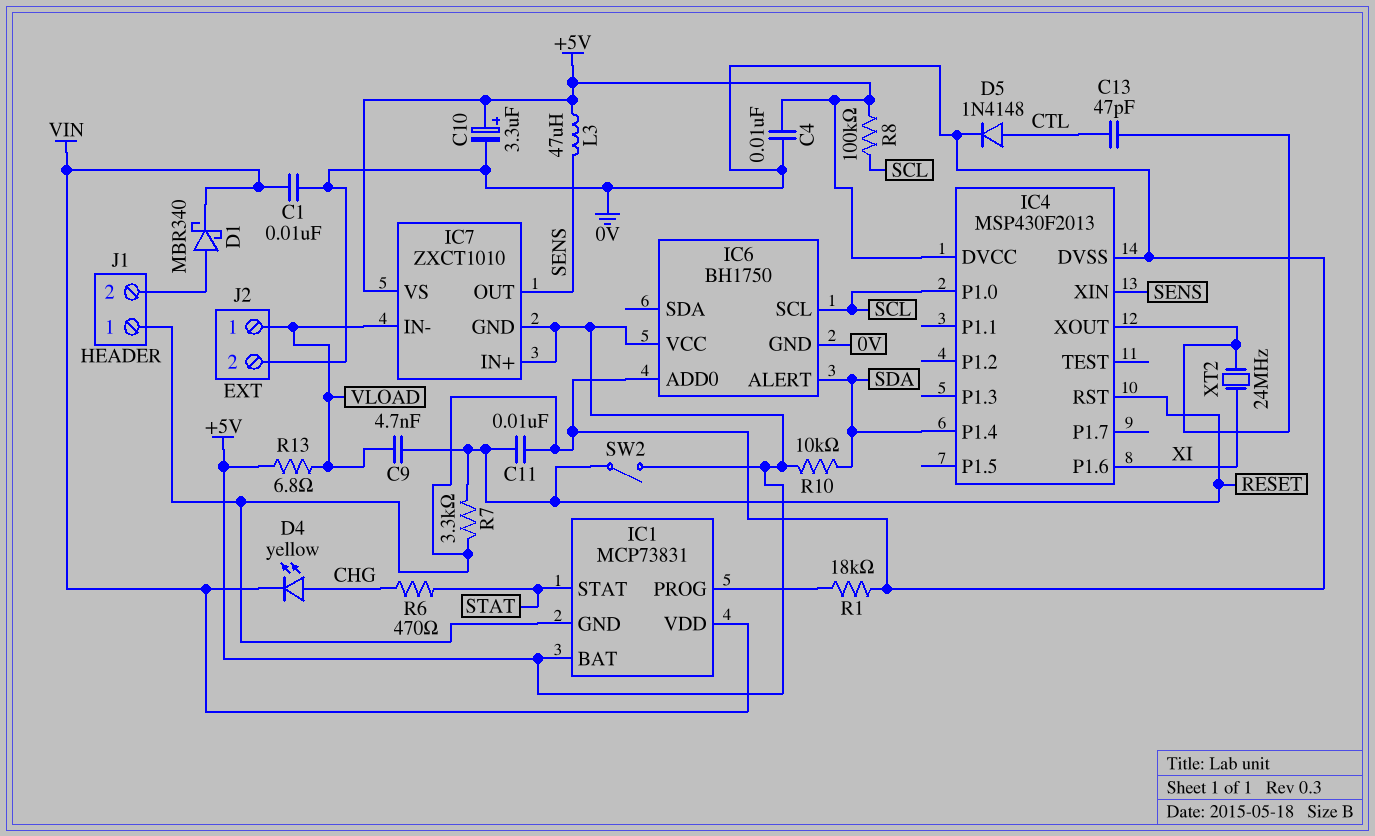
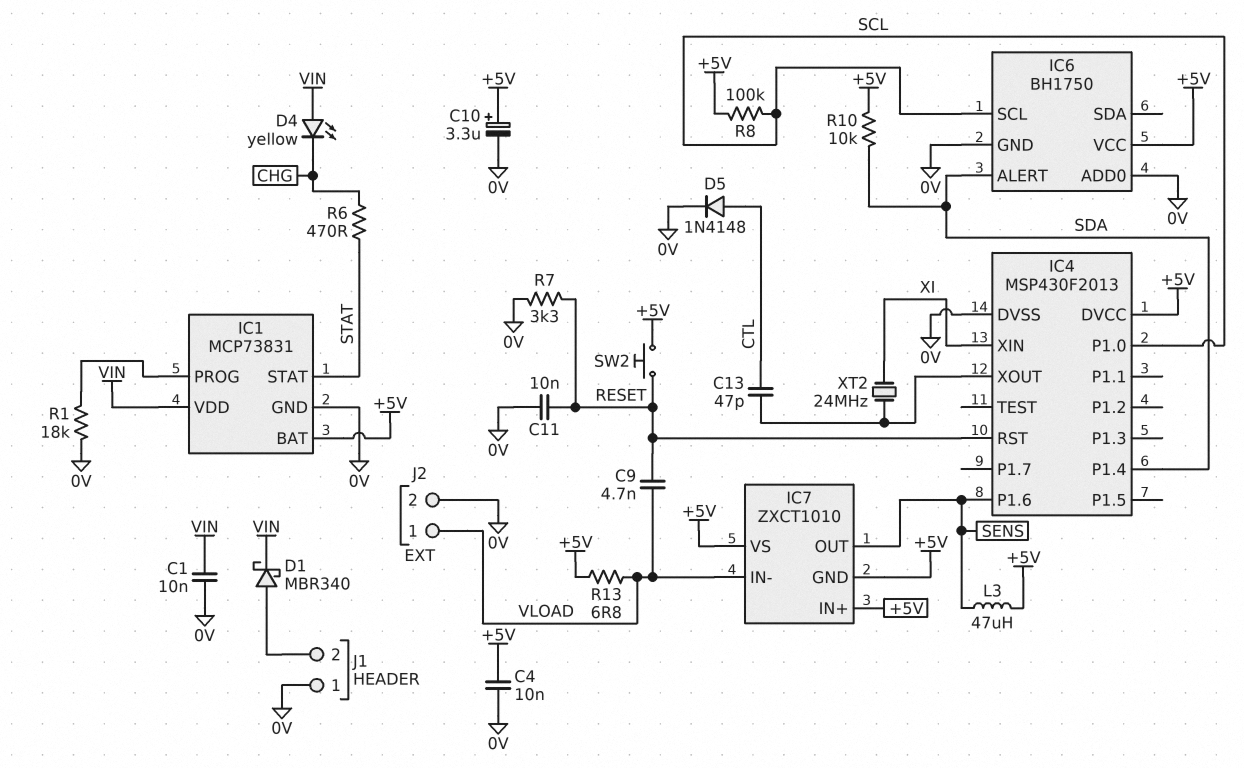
D4: LED yellow (A CHG, K VIN) -> LED yellow (A VIN, K CHG)
IC4 pin P1.6: XI -> SENS
IC4 pin XIN: SENS -> XI
SW2: switch (+5V, RESET) -> button (+5V, RESET)

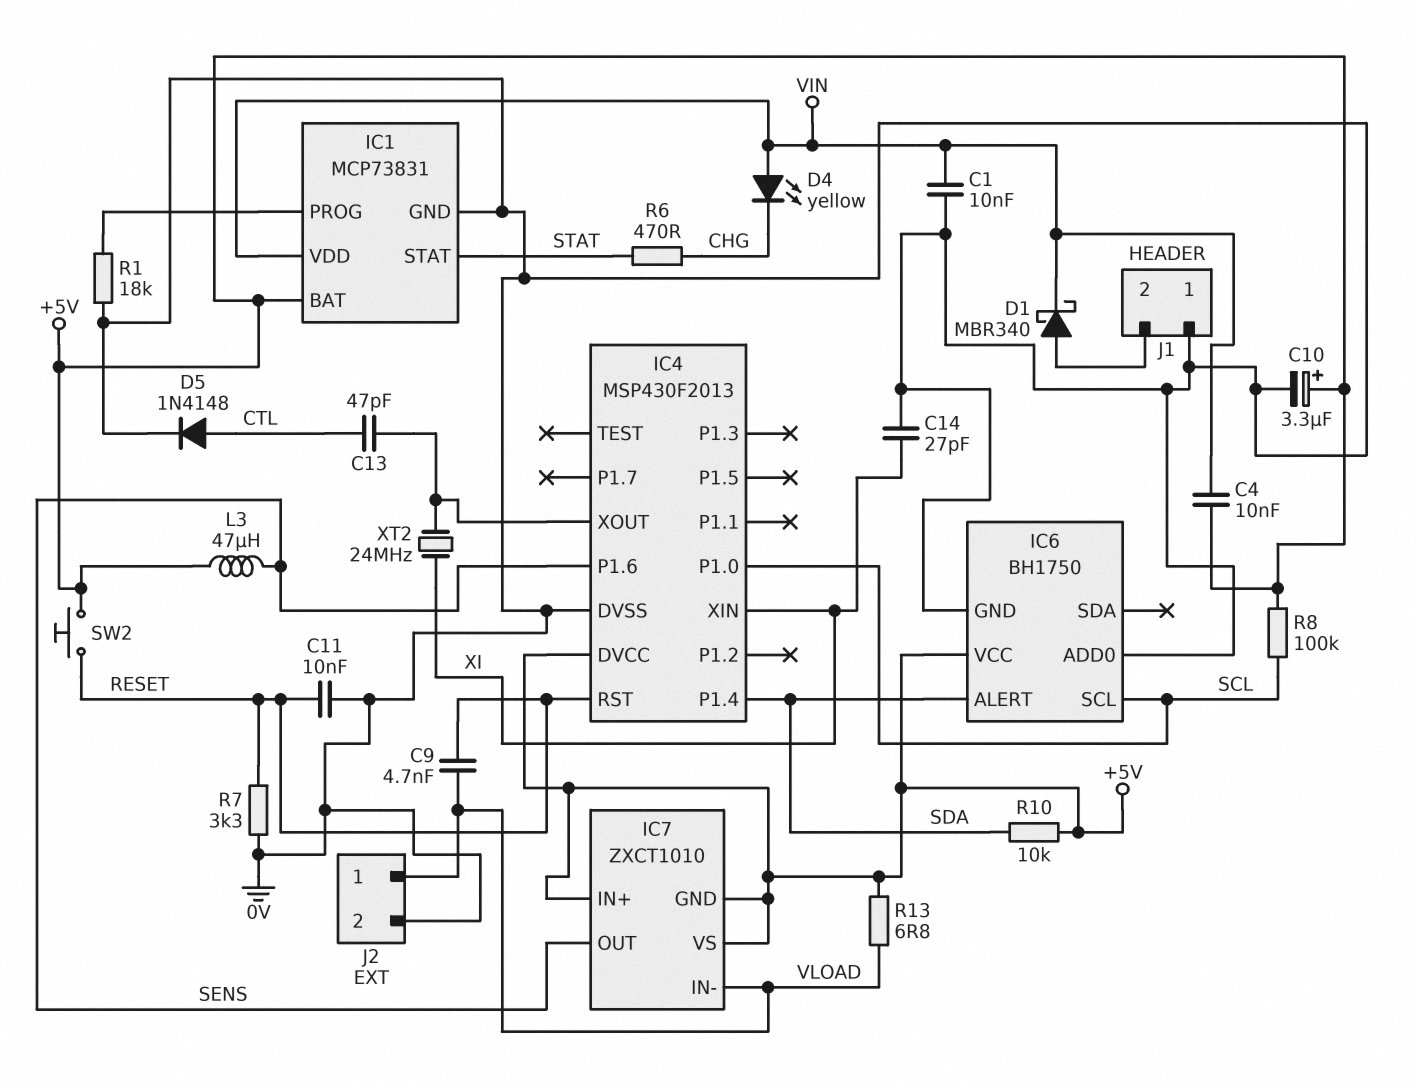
C4: 10nF (+5V, 0V) -> 10nF (+5V, VIN)
C14: none -> 27pF (0V, XI)

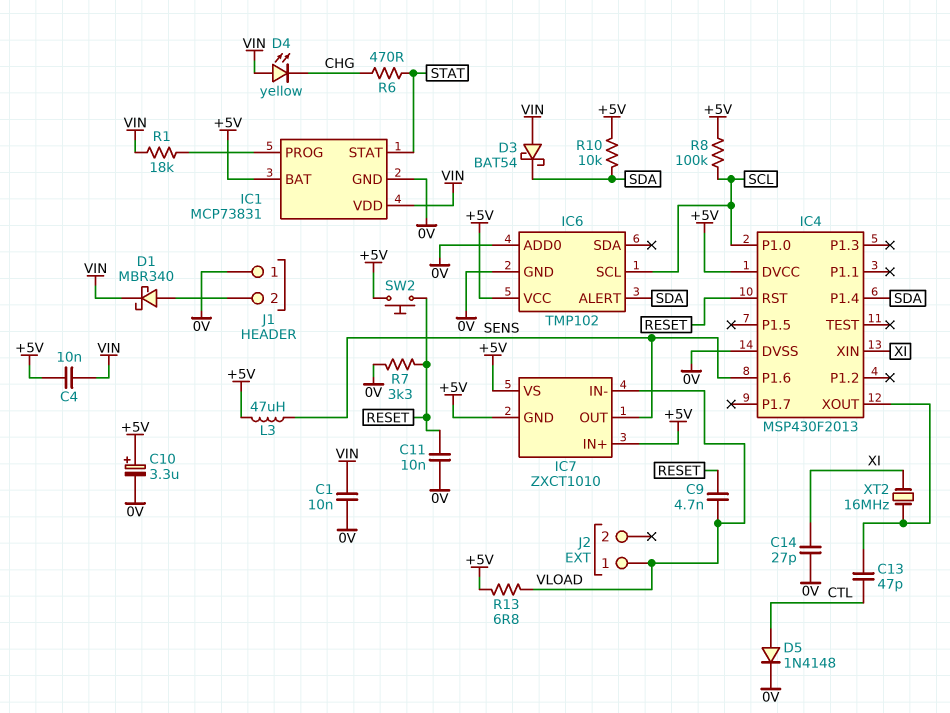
D3: none -> schottky BAT54 (A VIN, K SDA)
IC6: BH1750 -> TMP102
J2 pin 2: 0V -> none
R1: 18k (0V, IC1/PROG) -> 18k (IC1/PROG, VIN)
XT2: 24MHz (IC4/XOUT, XI) -> 16MHz (IC4/XOUT, XI)

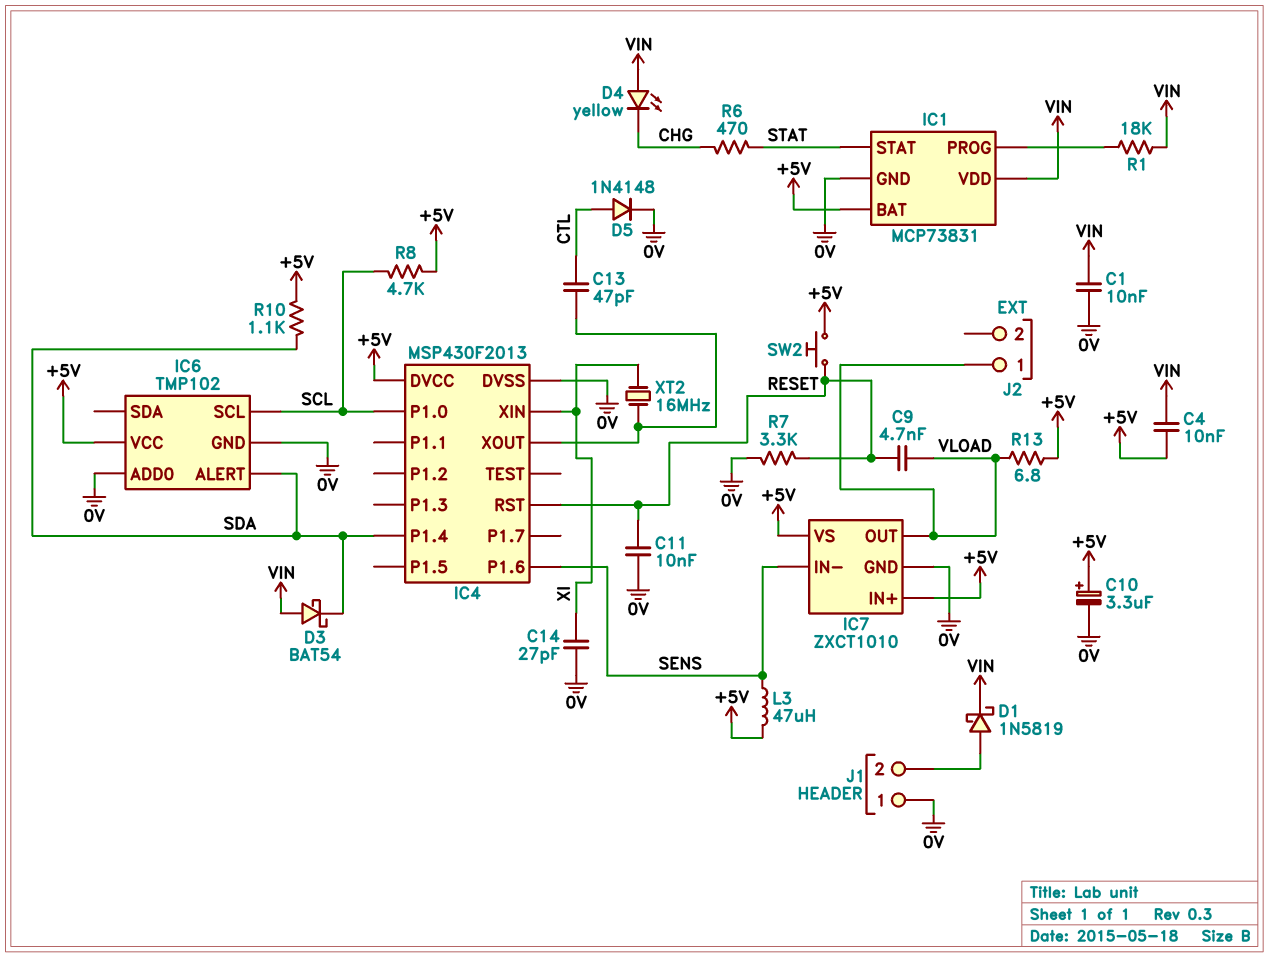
D1: schottky MBR340 (A J1/2, K VIN) -> schottky 1N5819 (A J1/2, K VIN)
IC7 pin GND: +5V -> 0V
IC7 pin IN-: VLOAD -> SENS
IC7 pin OUT: SENS -> VLOAD
R8: 100k (+5V, SCL) -> 4.7k (+5V, SCL)
R10: 10k (+5V, SDA) -> 1.1k (+5V, SDA)

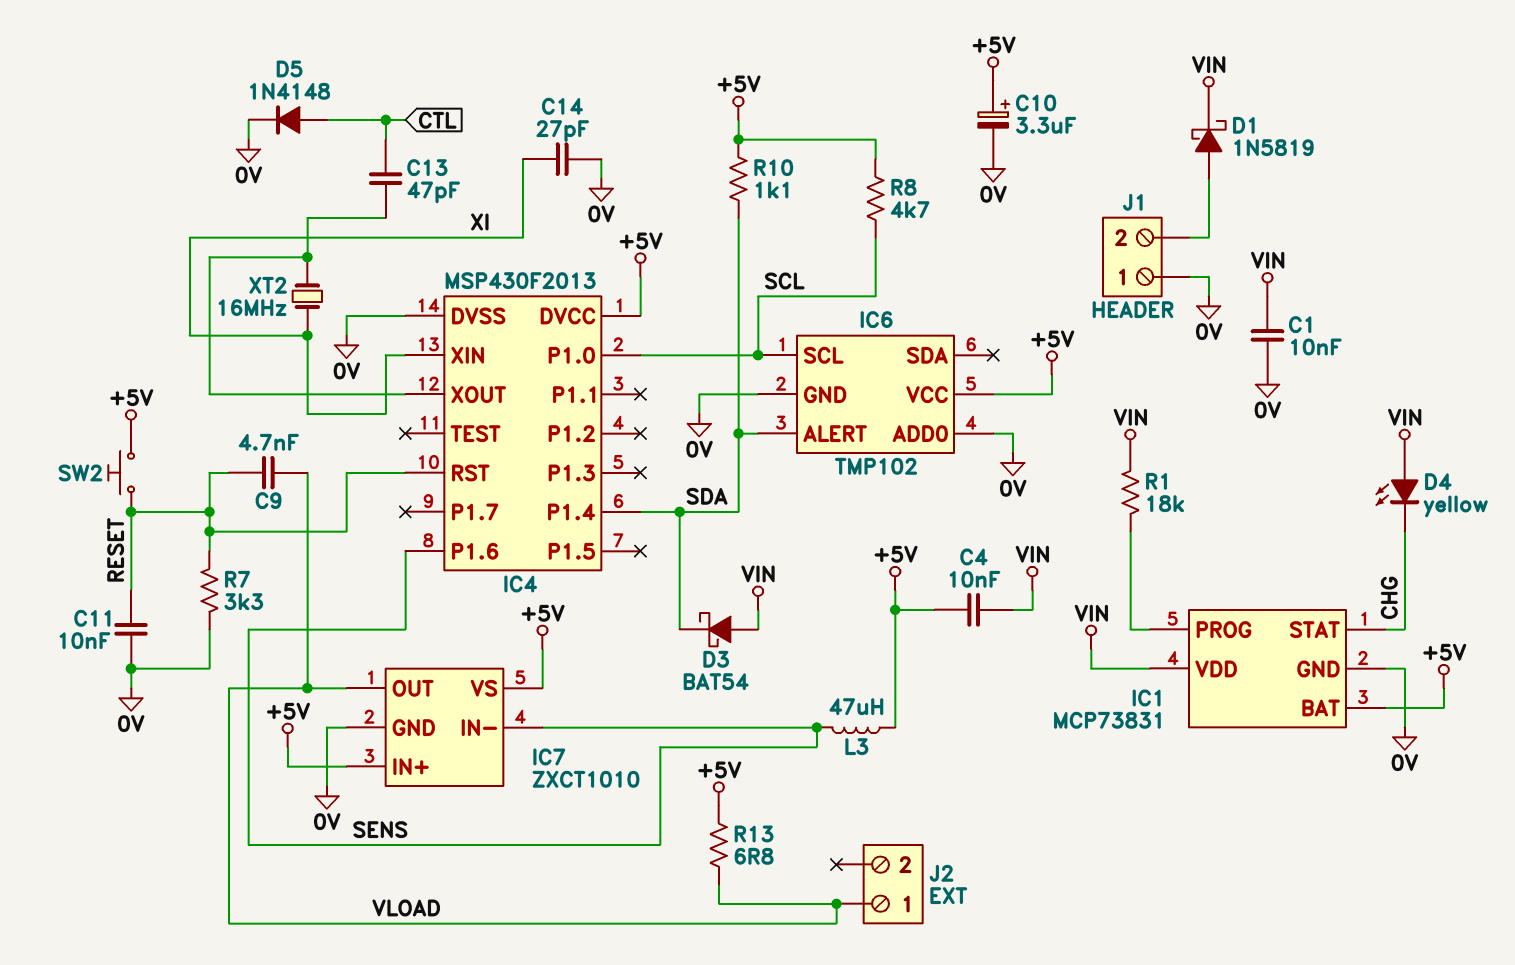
IC1 pin STAT: STAT -> CHG
R6: 470 (CHG, STAT) -> none

